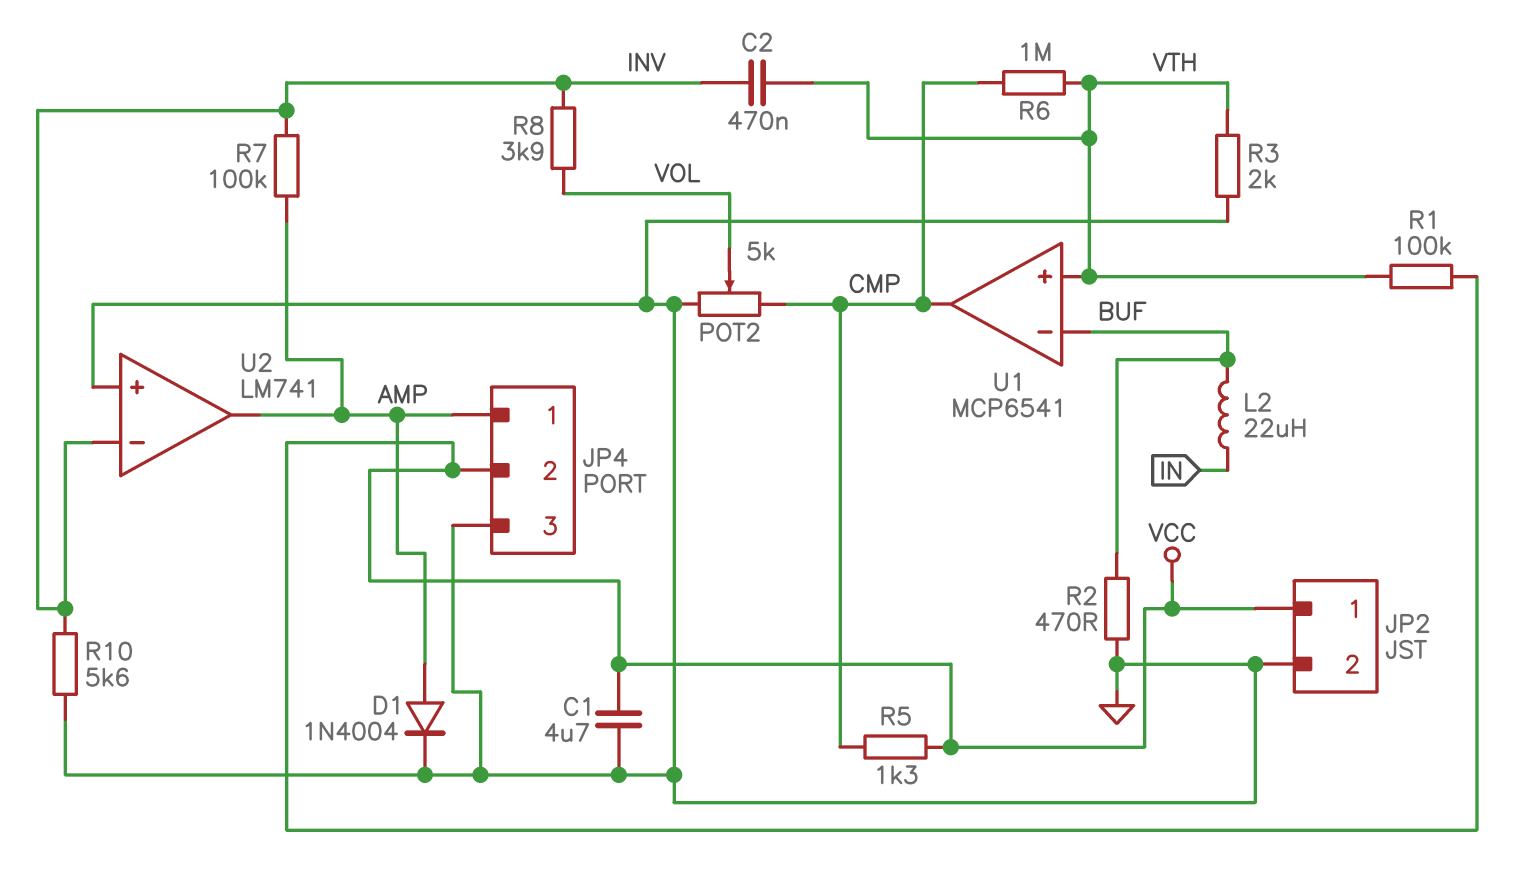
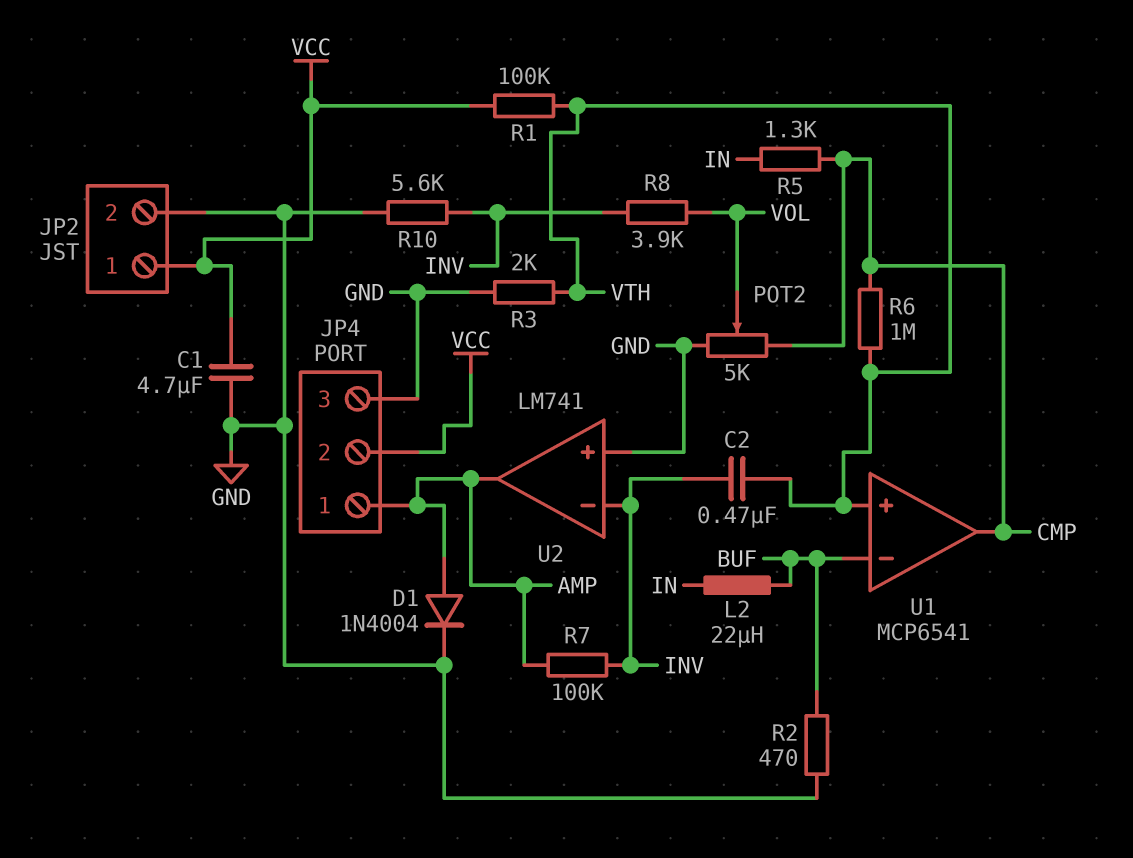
R5: 1.3k (CMP, VCC) -> 1.3k (CMP, IN)

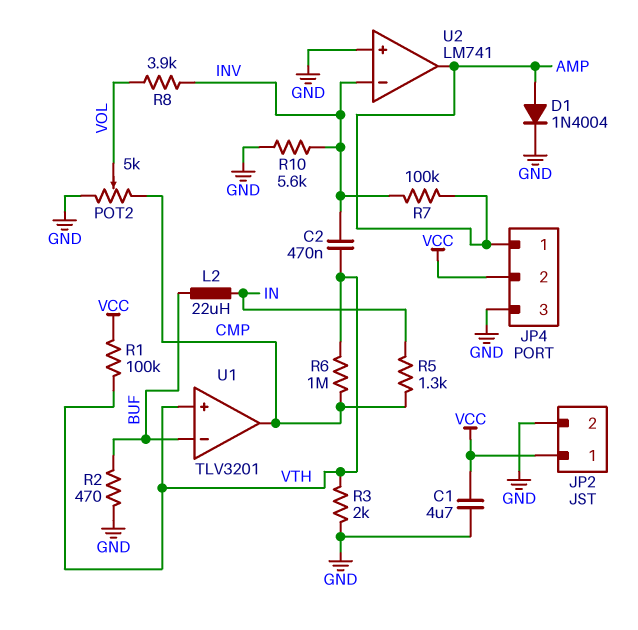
U1: MCP6541 -> TLV3201

